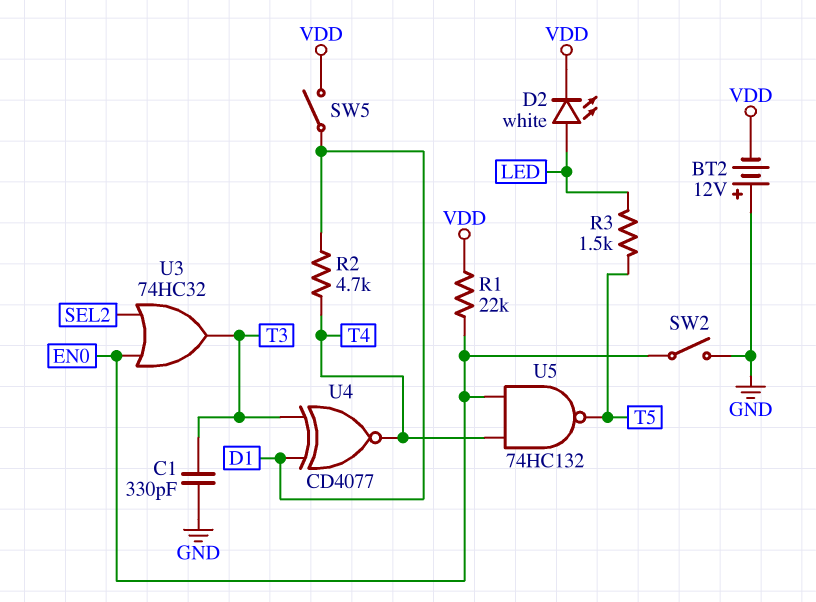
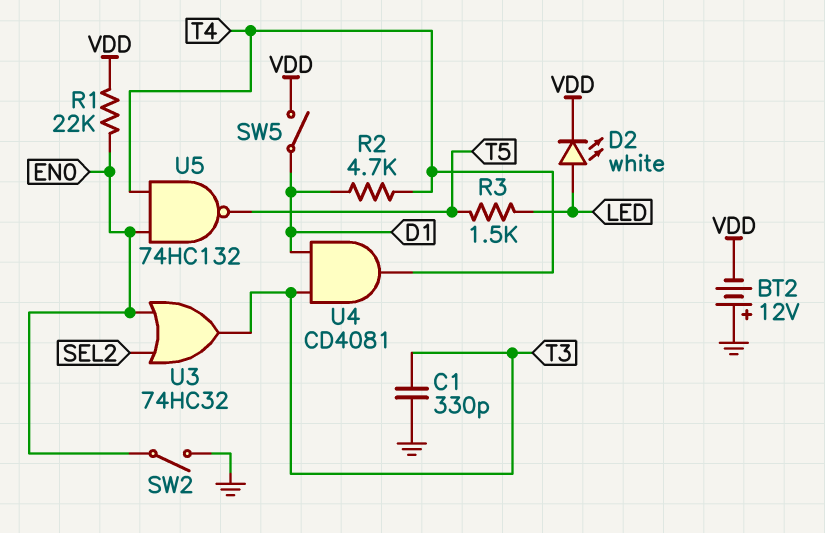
U4: XNOR CD4077 (in D1, in T3, out T4) -> AND CD4081 (in D1, in T3, out T4)

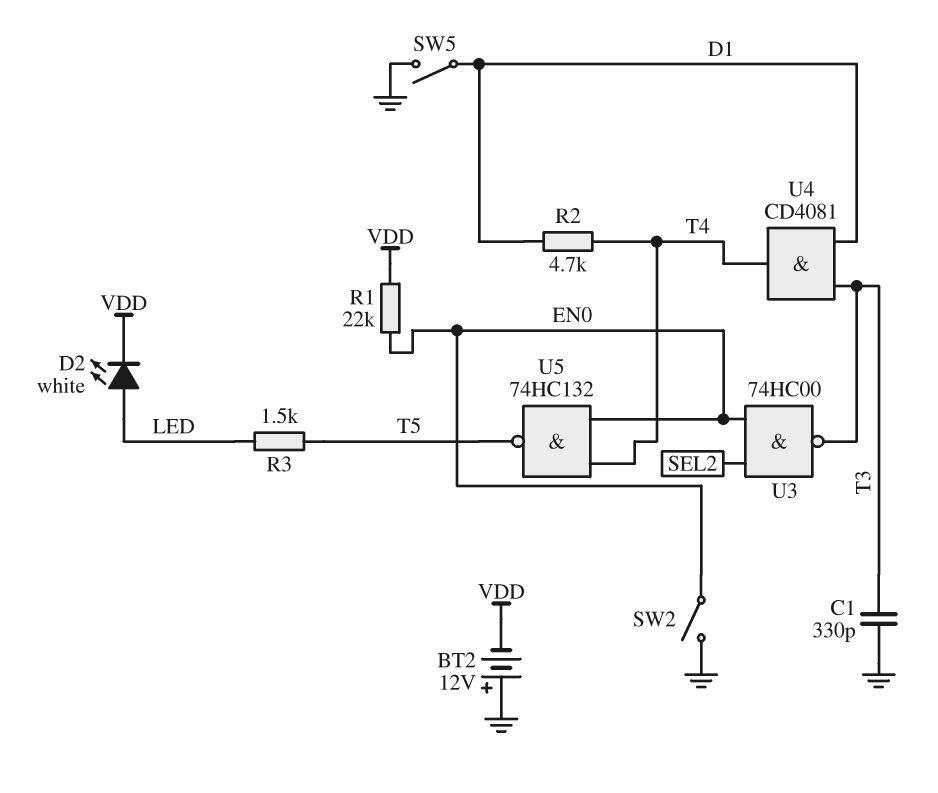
SW5: switch (D1, VDD) -> switch (D1, GND)
U3: OR 74HC32 (in EN0, in SEL2, out T3) -> NAND 74HC00 (in EN0, in SEL2, out T3)

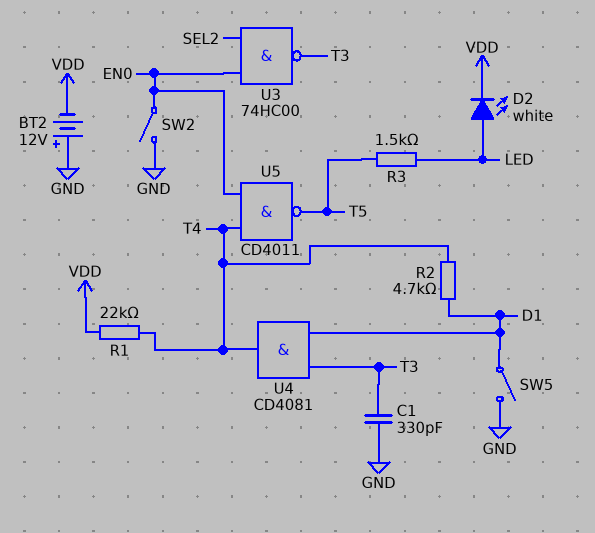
R1: 22k (EN0, VDD) -> 22k (T4, VDD)
U5: NAND 74HC132 (in EN0, in T4, out T5) -> NAND CD4011 (in EN0, in T4, out T5)

